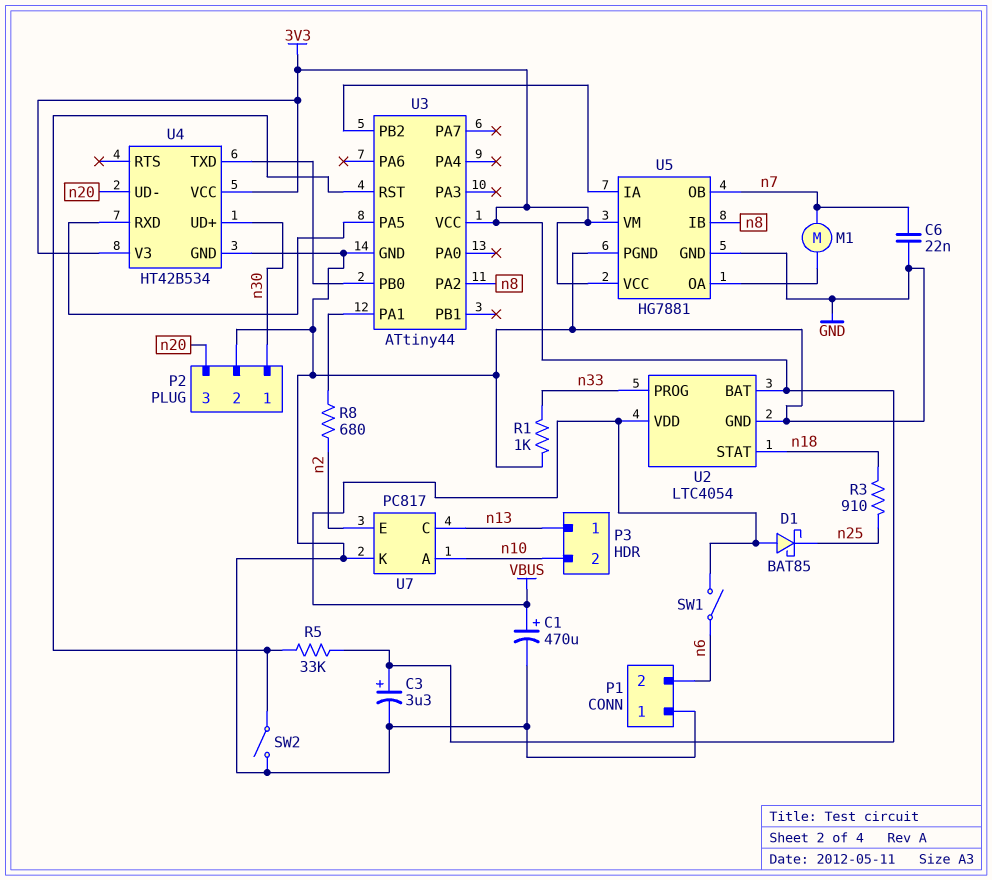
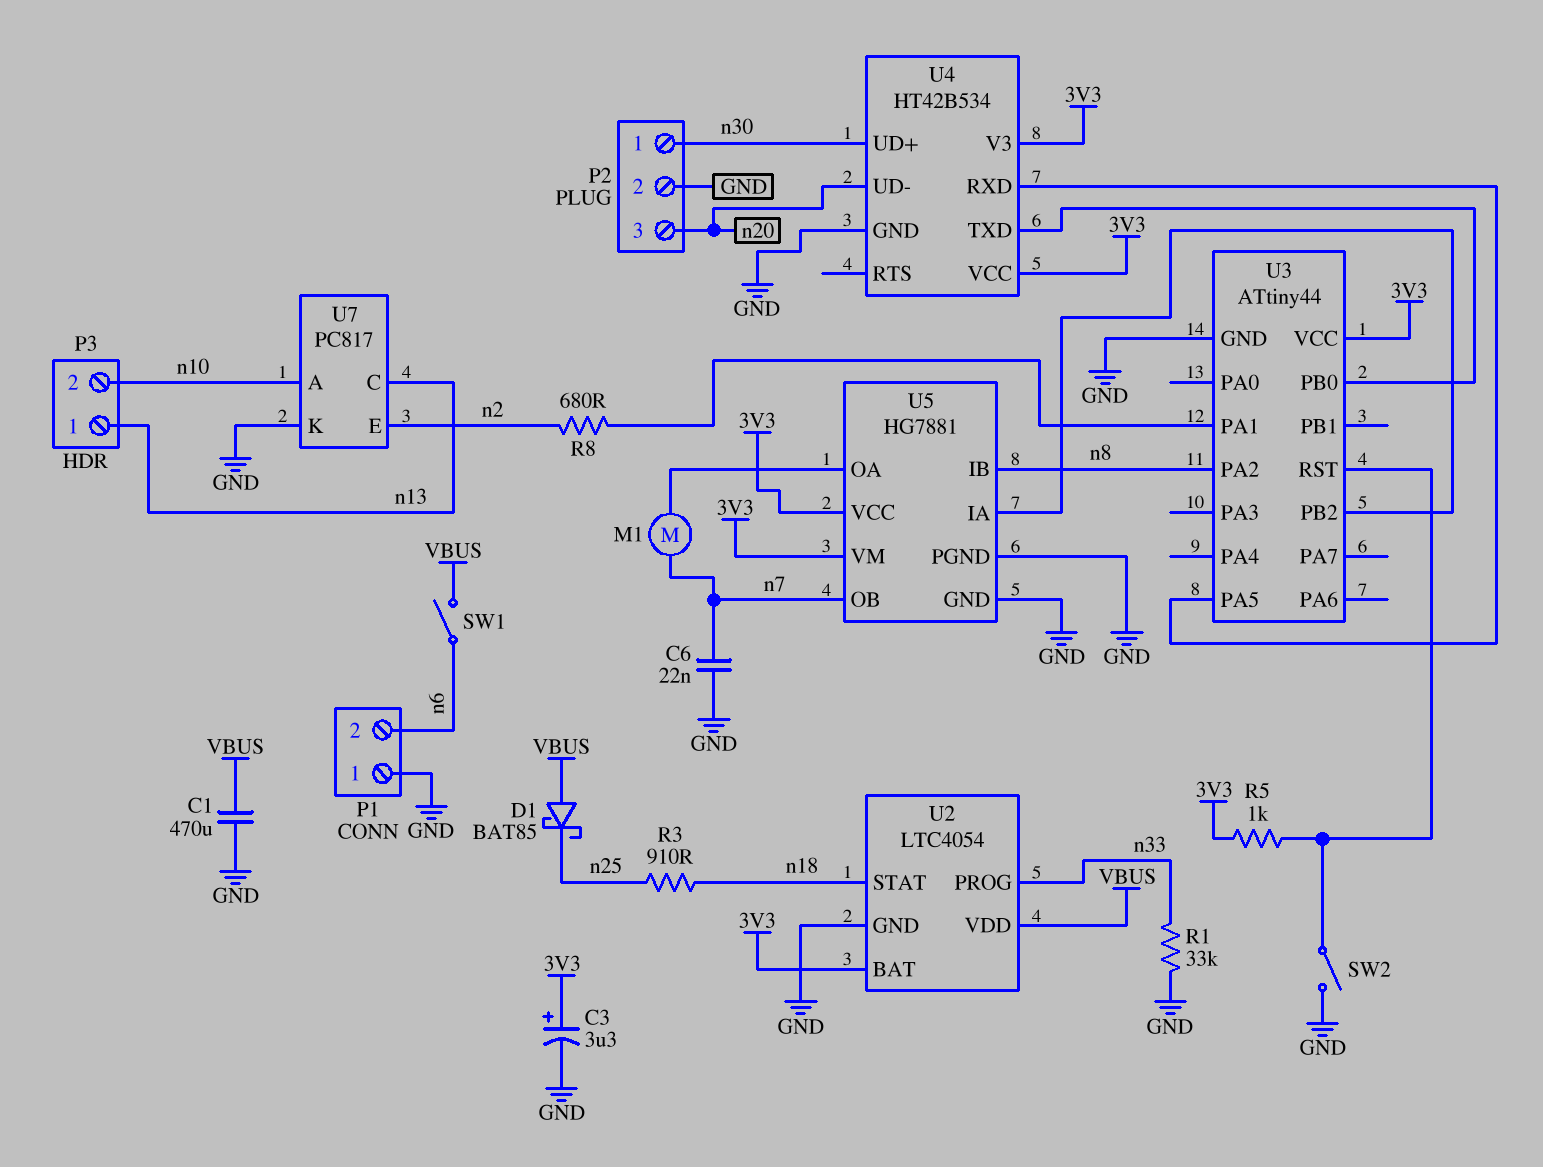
C1: 470uF (plus VBUS, minus GND) -> 470uF (GND, VBUS)
R1: 1k (GND, n33) -> 33k (GND, n33)
R5: 33k (3V3, U3/RST) -> 1k (3V3, U3/RST)

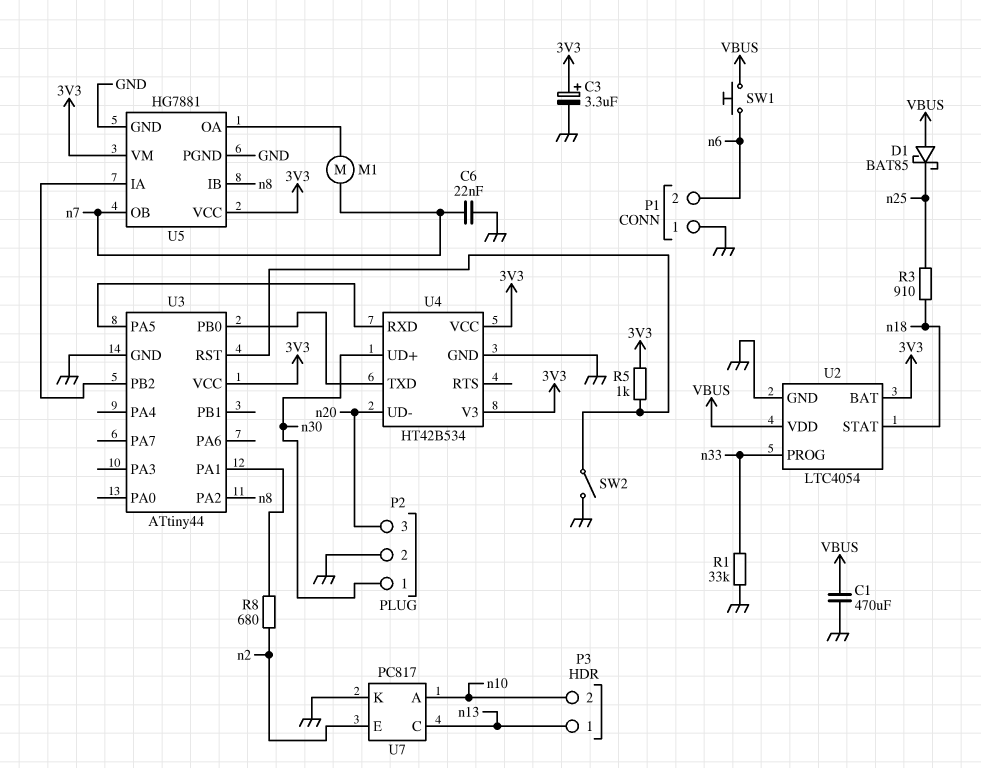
SW1: switch (VBUS, n6) -> button (VBUS, n6)

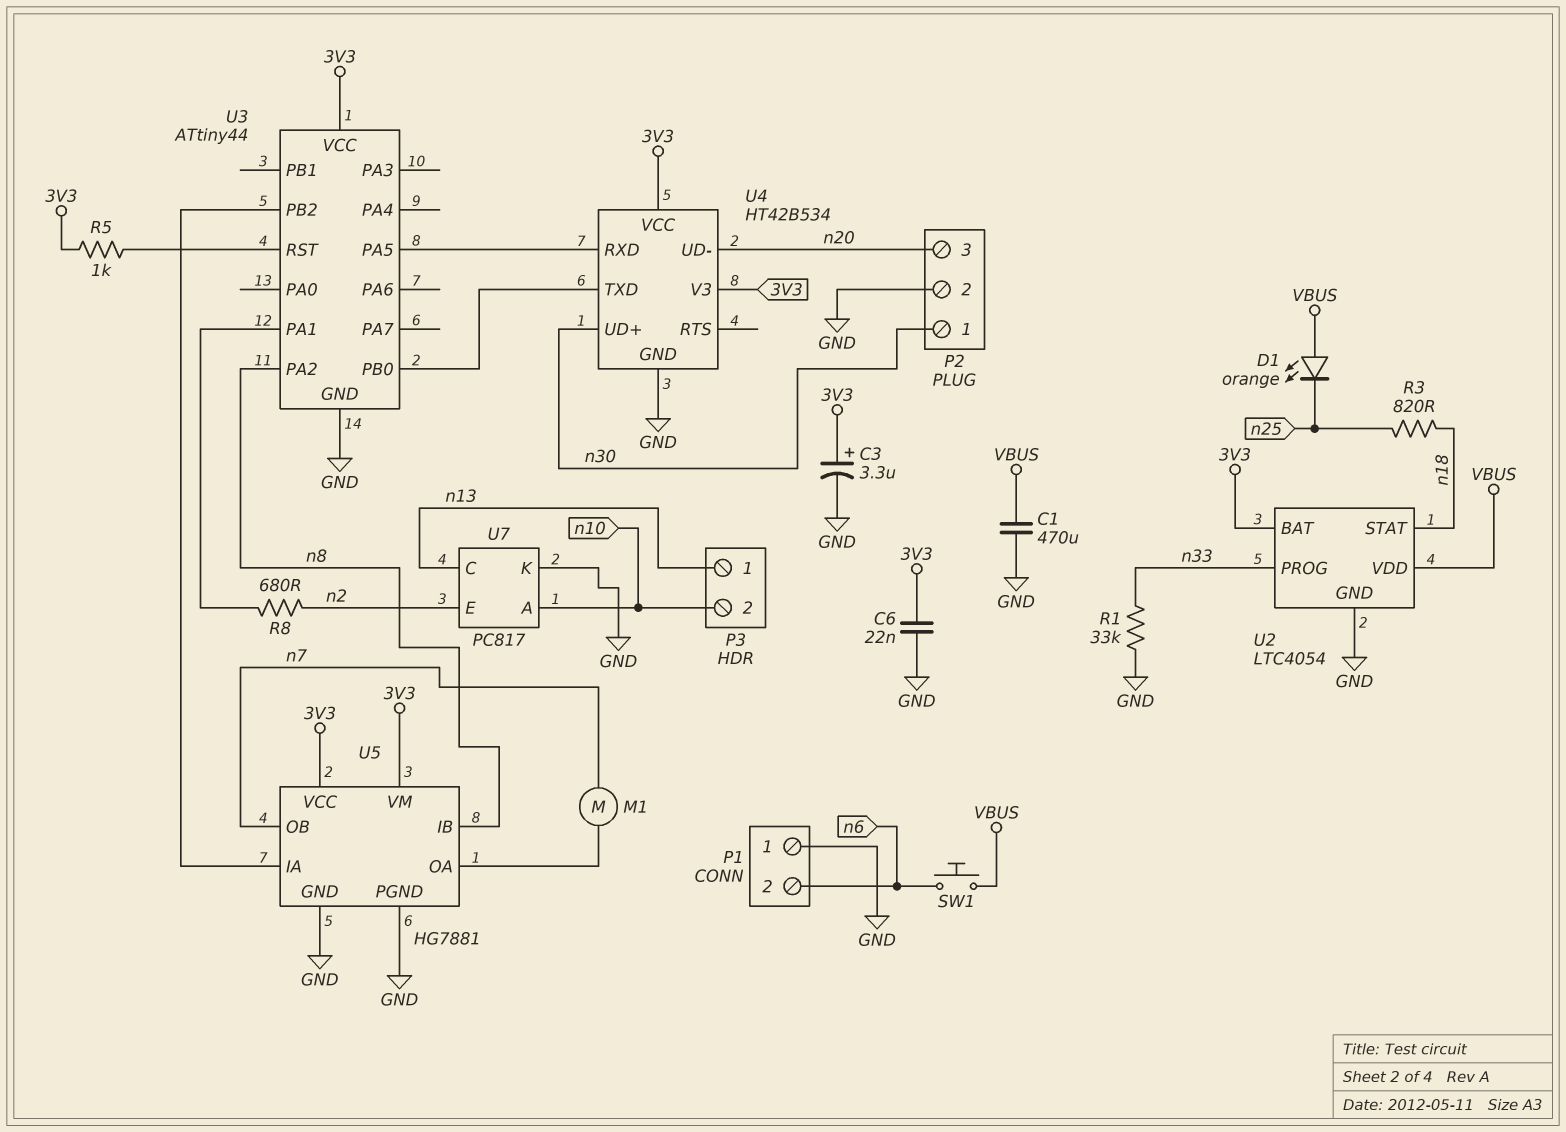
C6: 22nF (GND, n7) -> 22nF (3V3, GND)
D1: schottky BAT85 (A VBUS, K n25) -> LED orange (A VBUS, K n25)
R3: 910 (n18, n25) -> 820 (n18, n25)
SW2: switch (GND, U3/RST) -> none

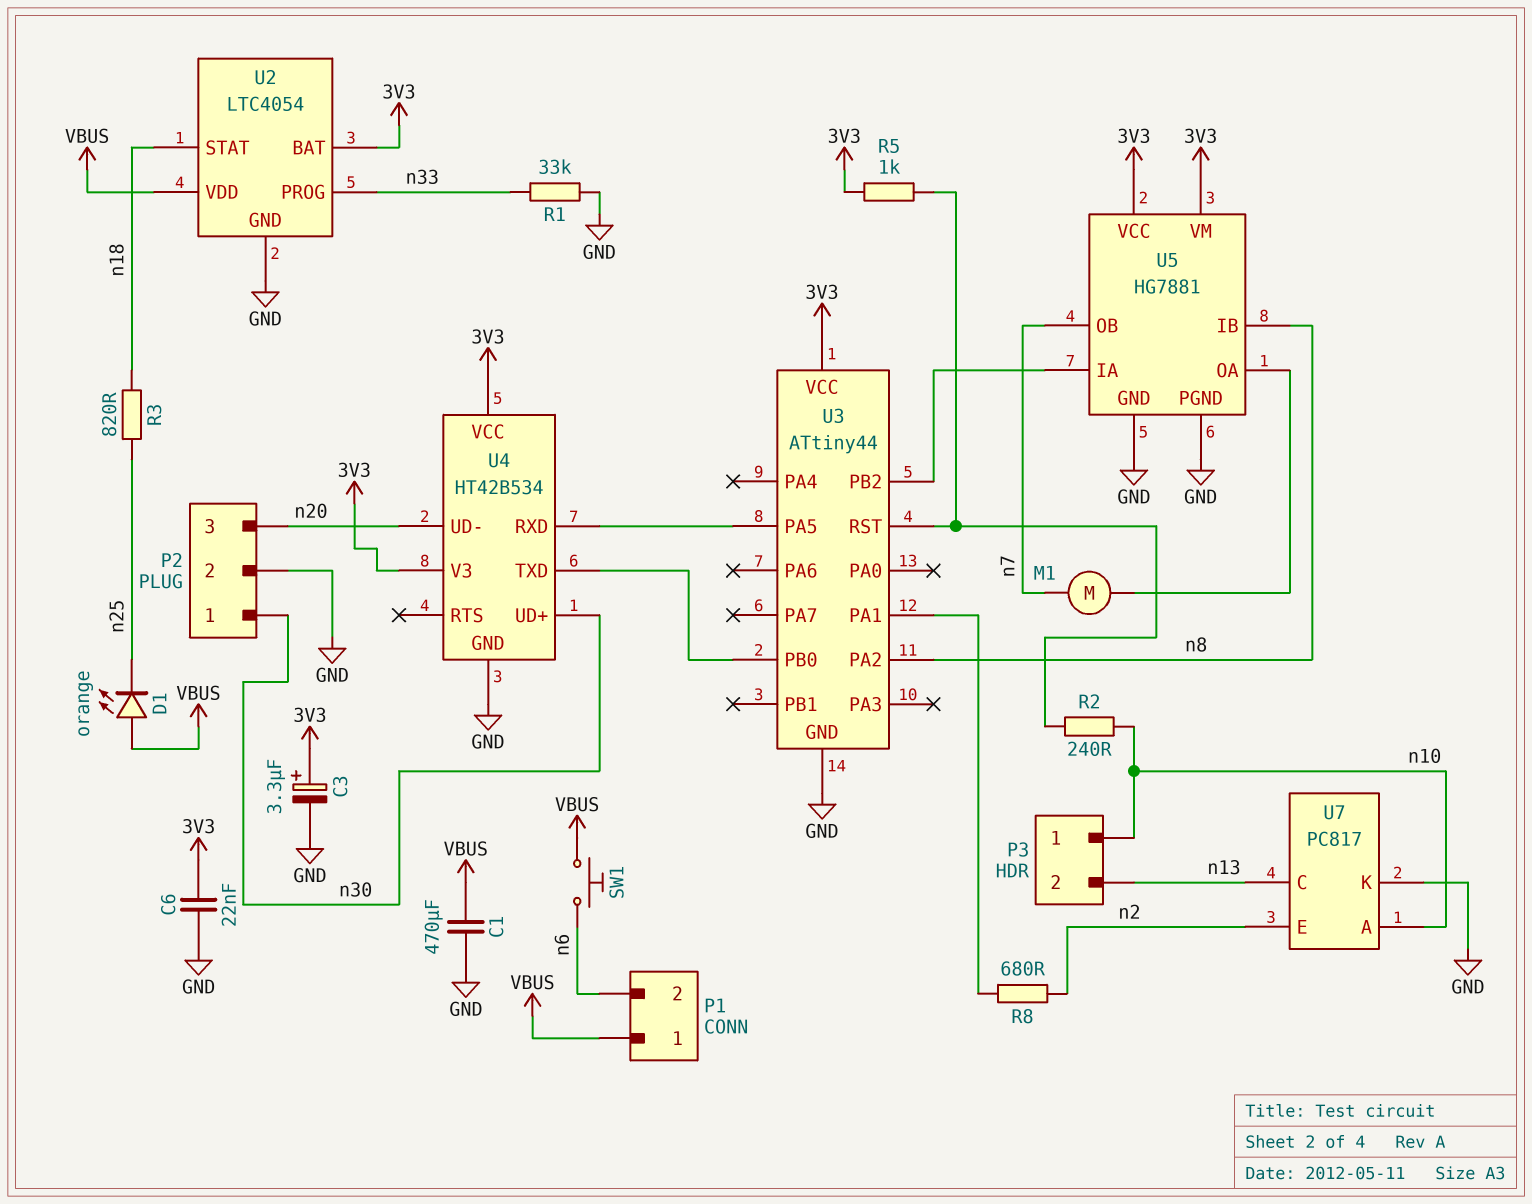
P1 pin 1: GND -> VBUS
P3 pin 1: n13 -> n10
P3 pin 2: n10 -> n13
R2: none -> 240 (U3/RST, n10)

